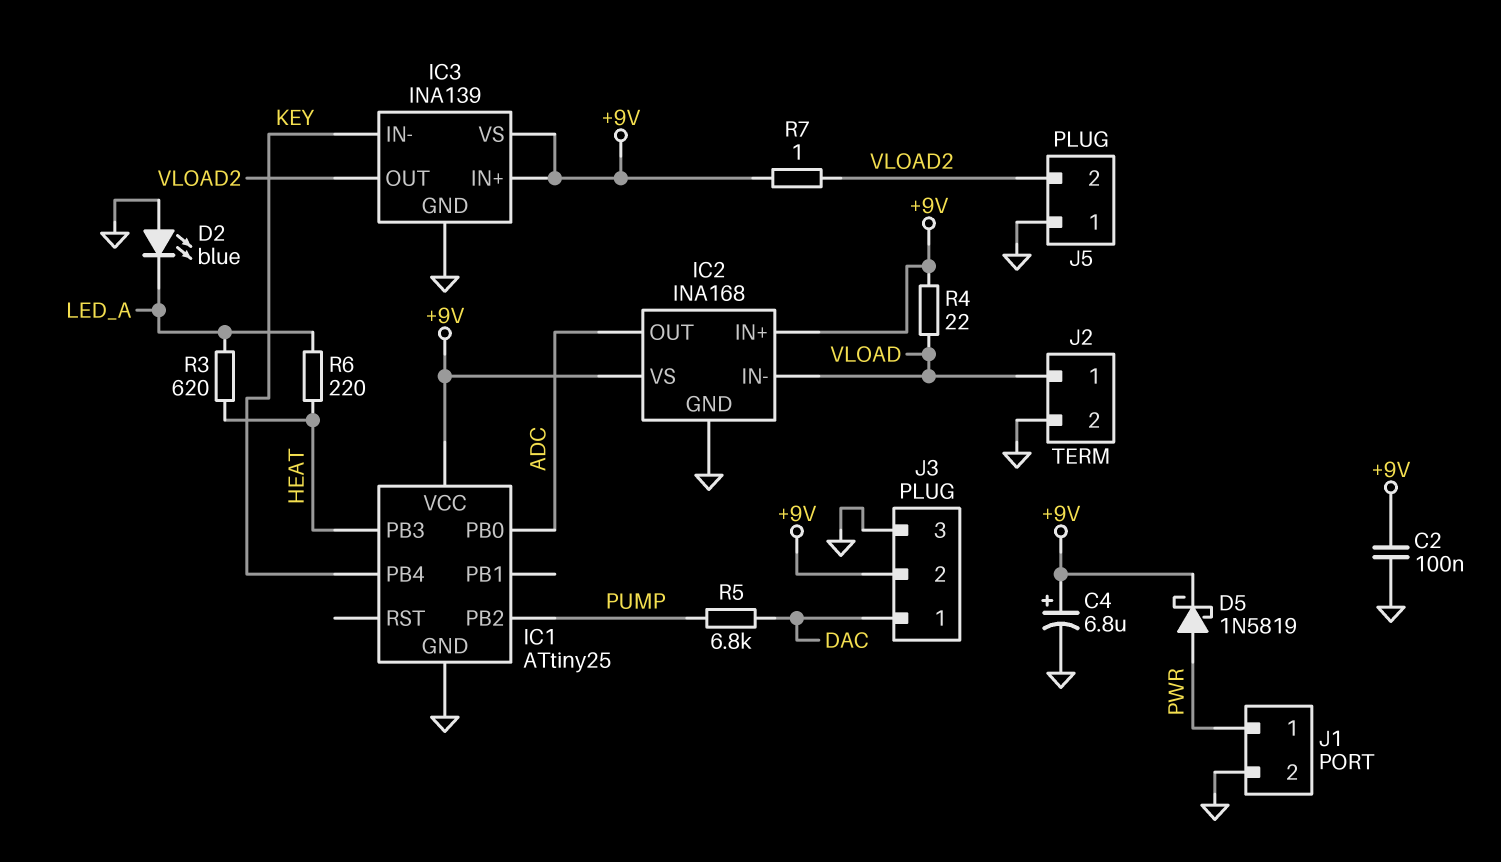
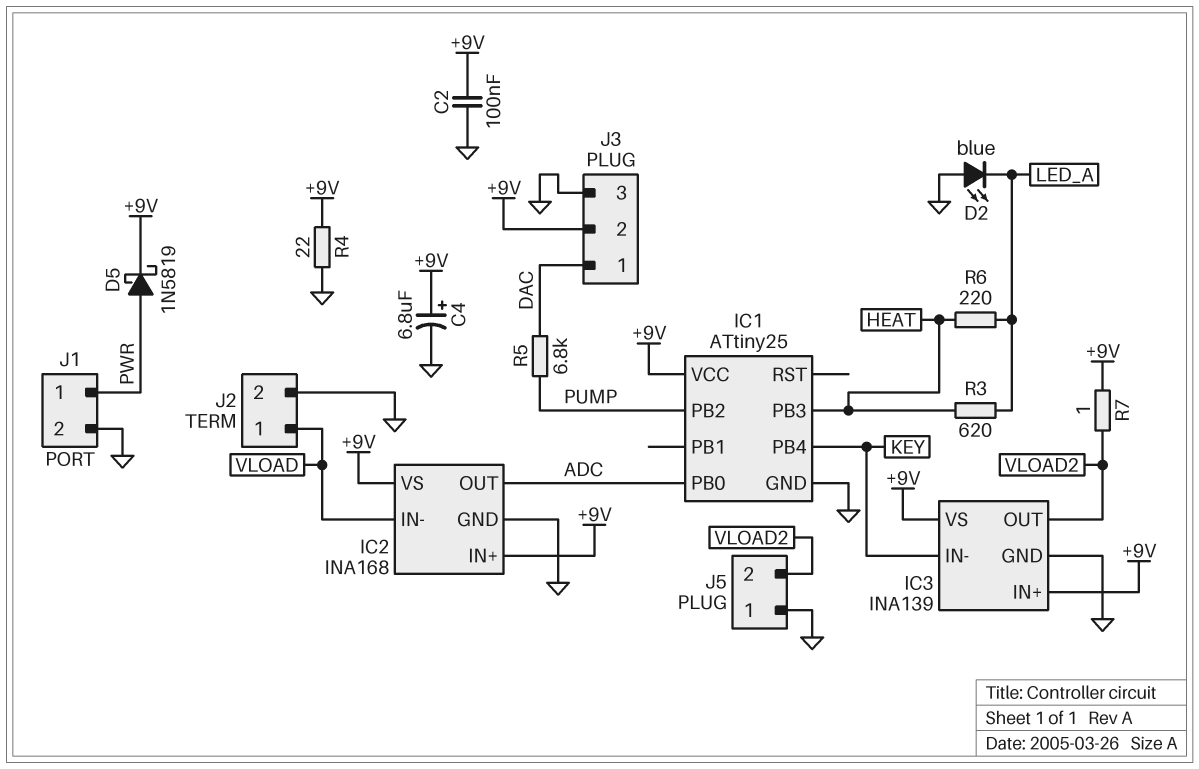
R4: 22 (+9V, VLOAD) -> 22 (+9V, GND)

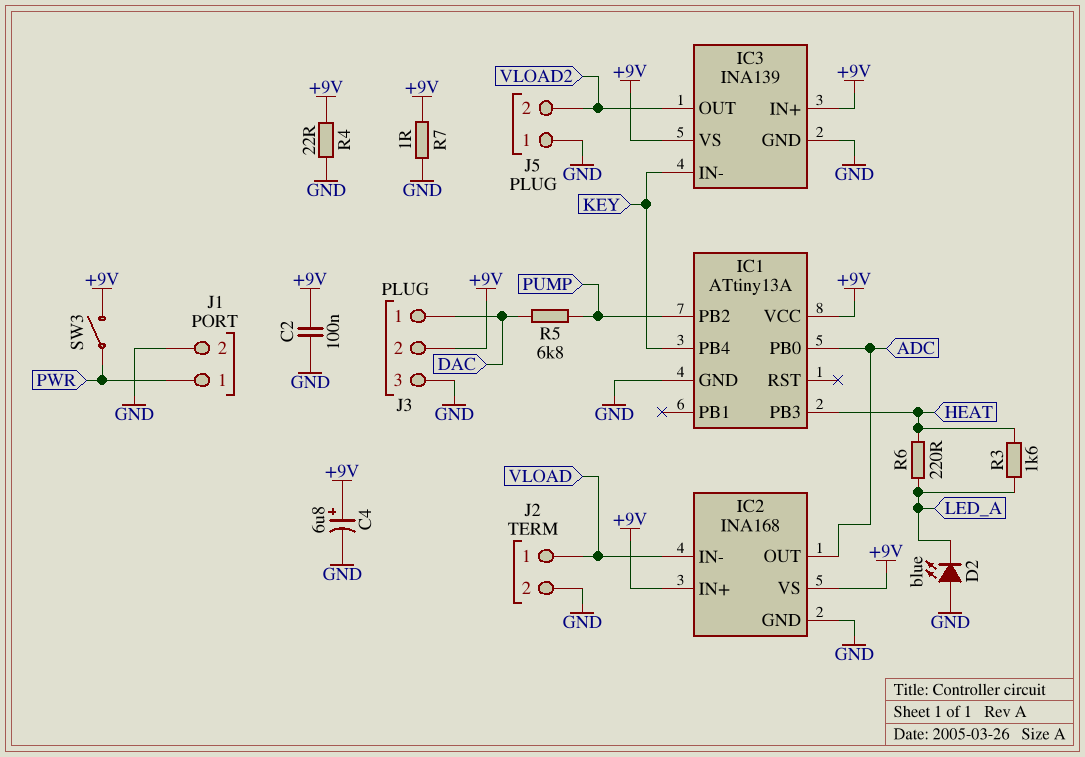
D5: schottky 1N5819 (A PWR, K +9V) -> none
IC1: ATtiny25 -> ATtiny13A
R3: 620 (HEAT, LED_A) -> 1.6k (HEAT, LED_A)
R7: 1 (+9V, VLOAD2) -> 1 (+9V, GND)
SW3: none -> switch (+9V, PWR)

